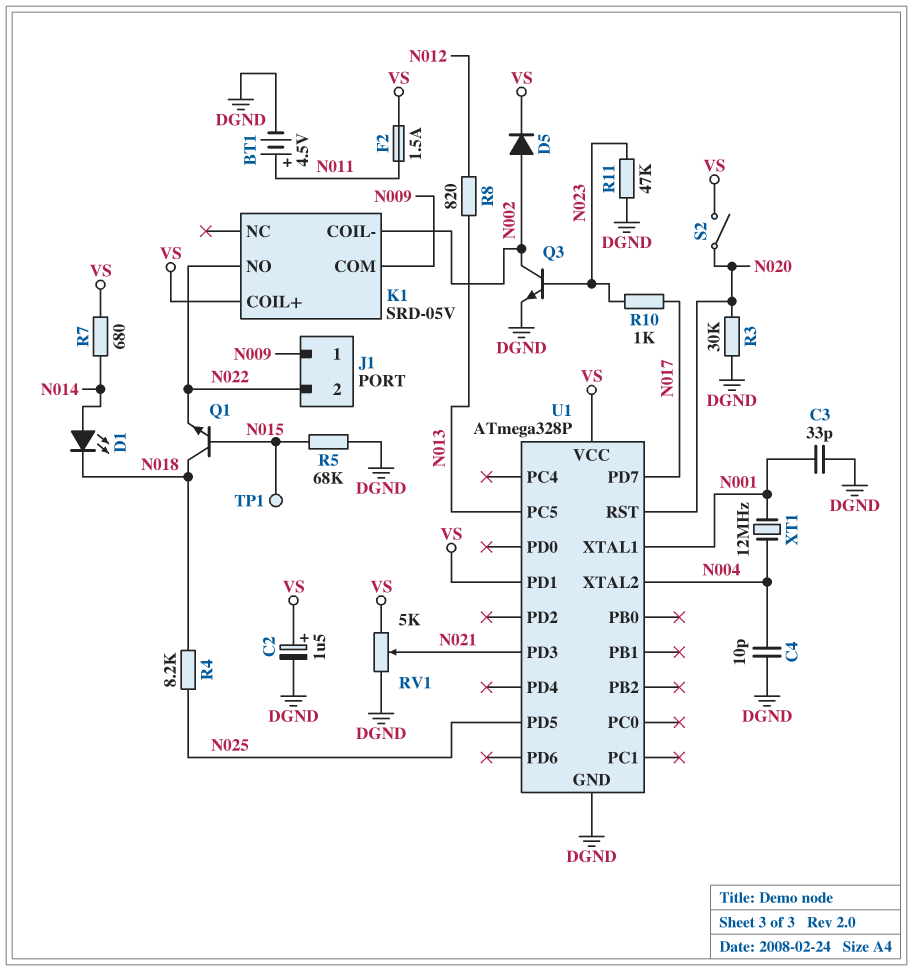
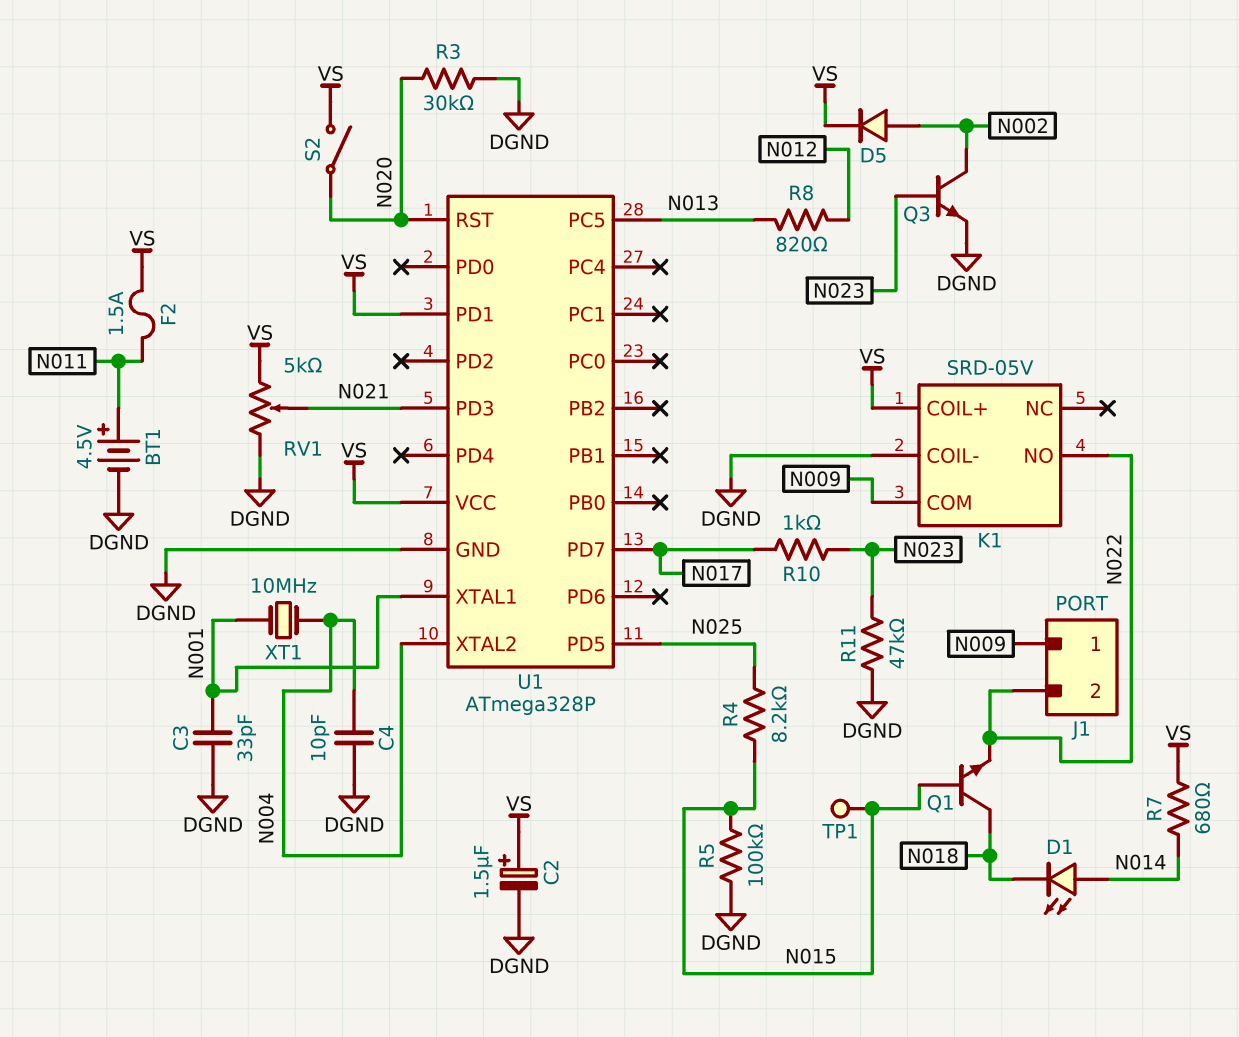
K1 pin COIL-: N002 -> DGND
R4: 8.2k (N018, N025) -> 8.2k (N015, N025)
R5: 68k (DGND, N015) -> 100k (DGND, N015)
XT1: 12MHz (N001, N004) -> 10MHz (N001, N004)

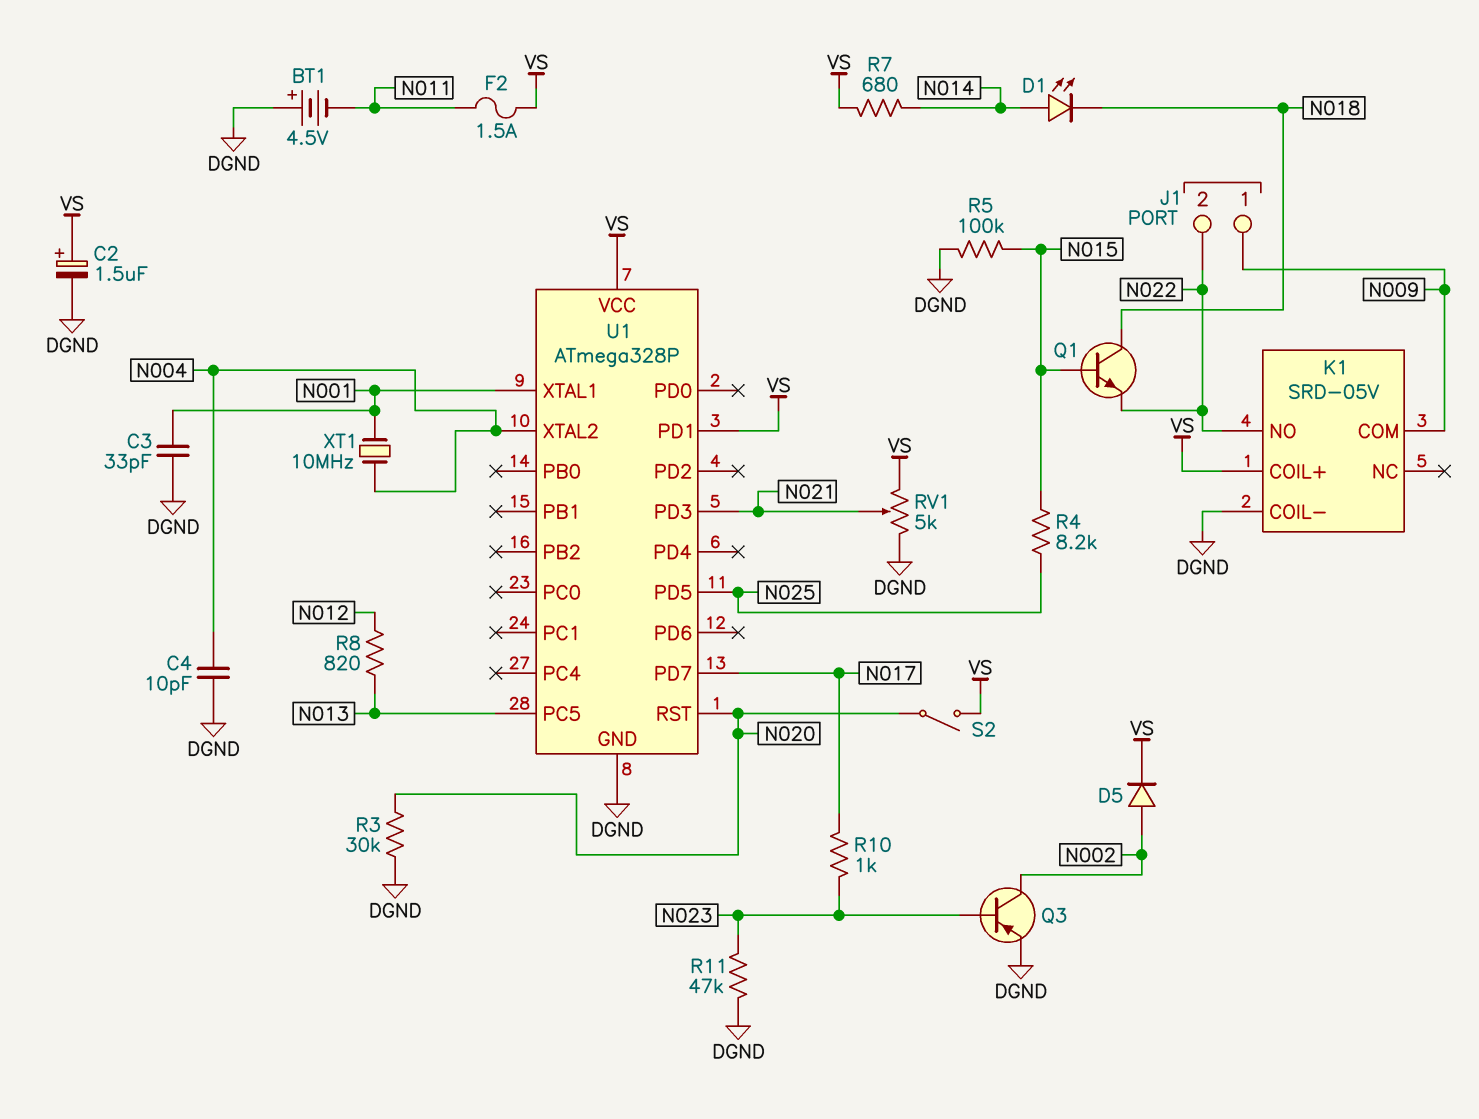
BT1: 4.5V (plus N011, minus DGND) -> 4.5V (plus DGND, minus N011)
Q3: NPN (B N023, C N002, E DGND) -> PNP (B N023, C N002, E DGND)
TP1: test point (N015) -> none

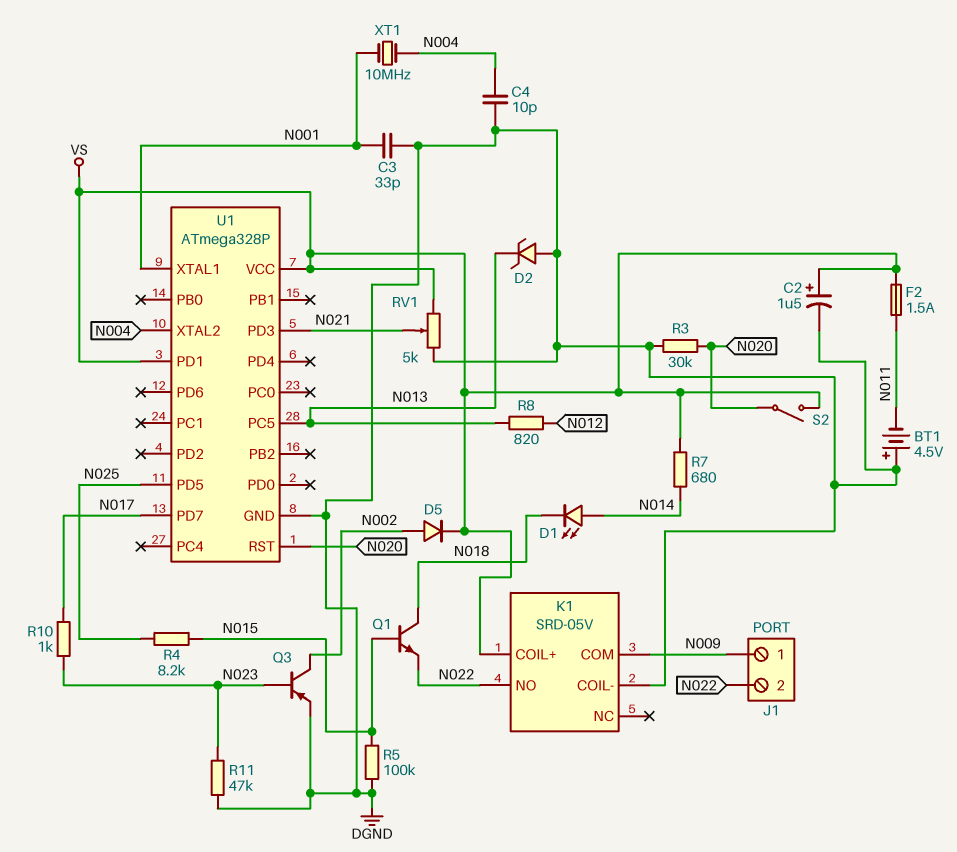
D2: none -> zener (A DGND, K N013)

